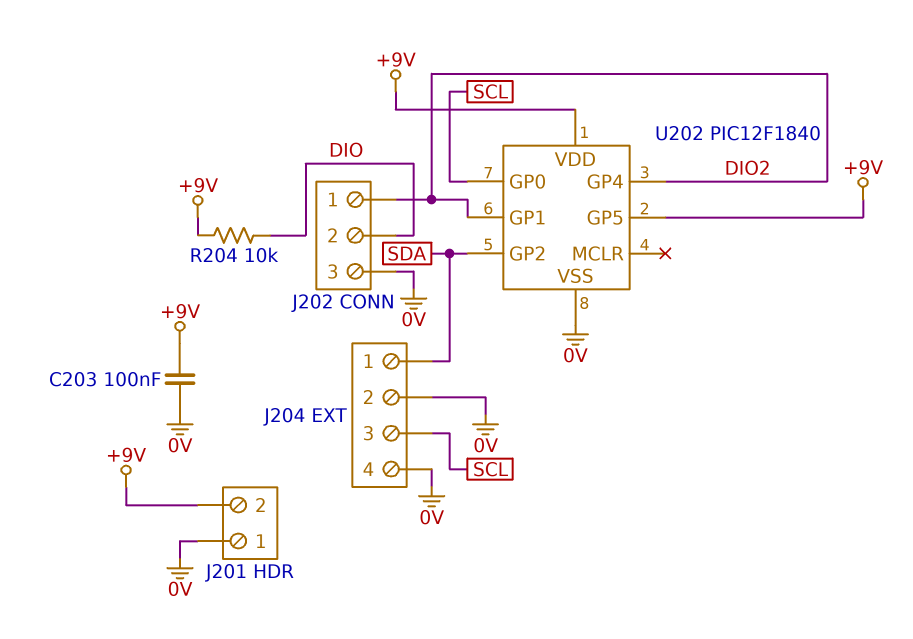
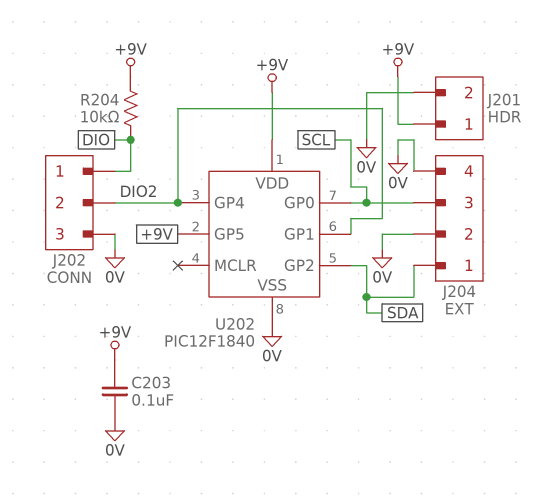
J201 pin 1: 0V -> +9V
J201 pin 2: +9V -> 0V
J202 pin 1: DIO2 -> DIO
J202 pin 2: DIO -> DIO2

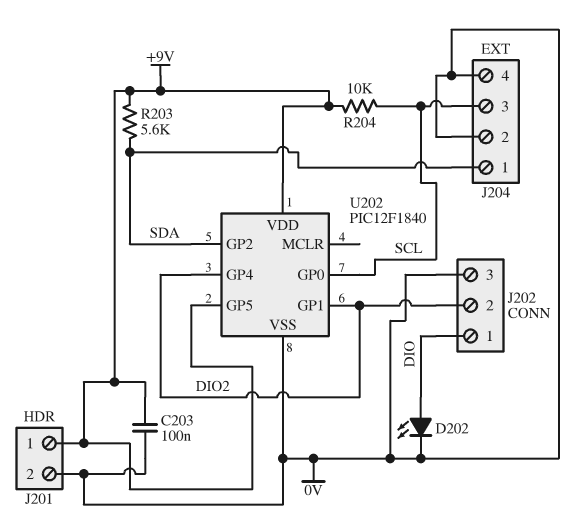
D202: none -> LED (A DIO, K 0V)
R203: none -> 5.6k (+9V, SDA)
R204: 10k (+9V, DIO) -> 10k (+9V, SCL)

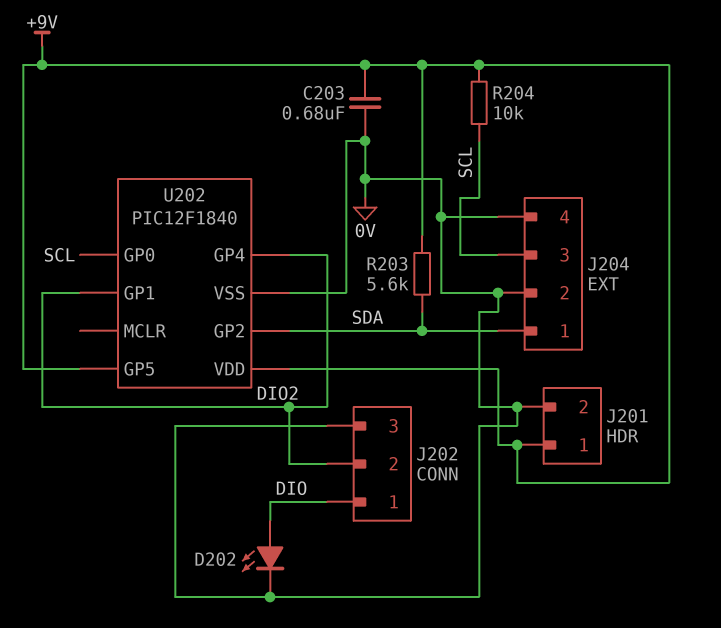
C203: 100nF (+9V, 0V) -> 680nF (+9V, 0V)

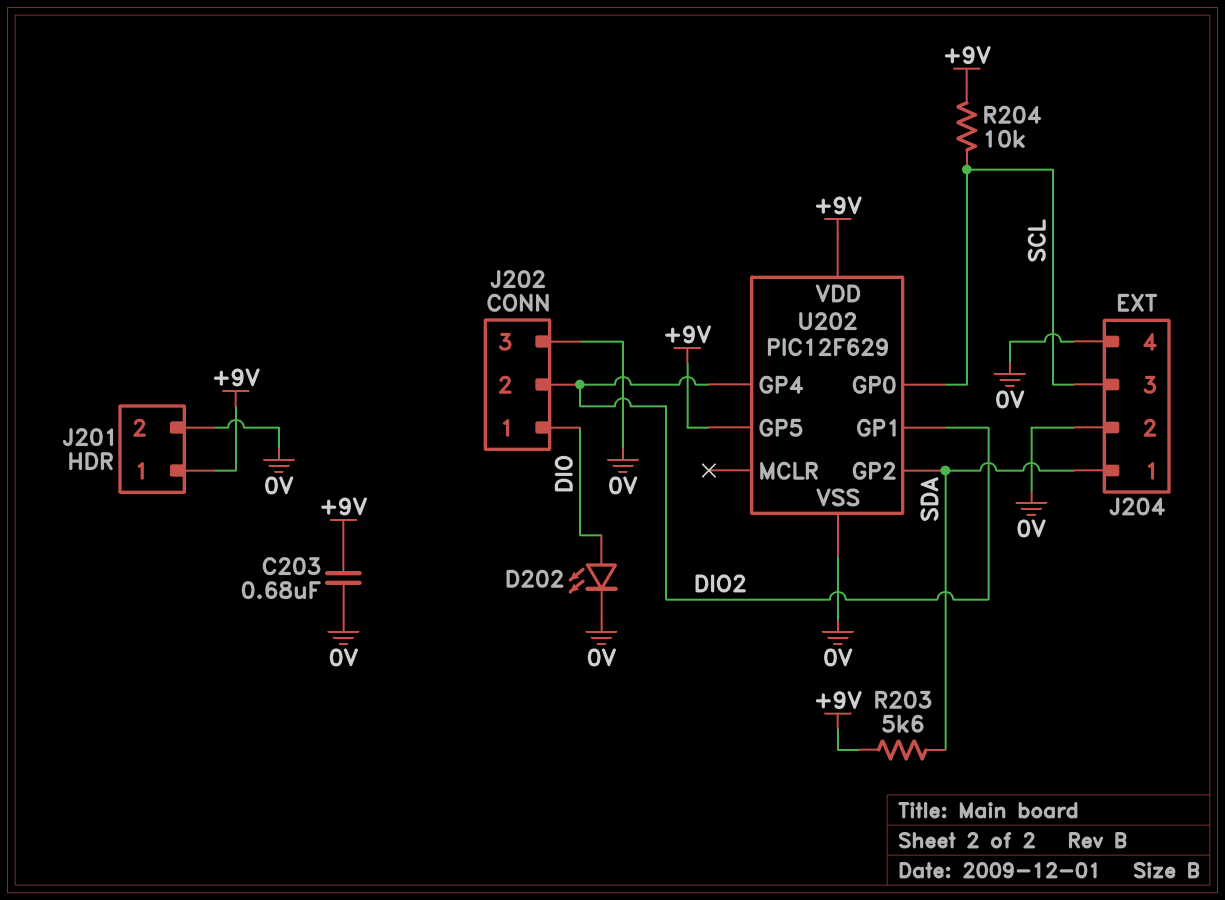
U202: PIC12F1840 -> PIC12F629

